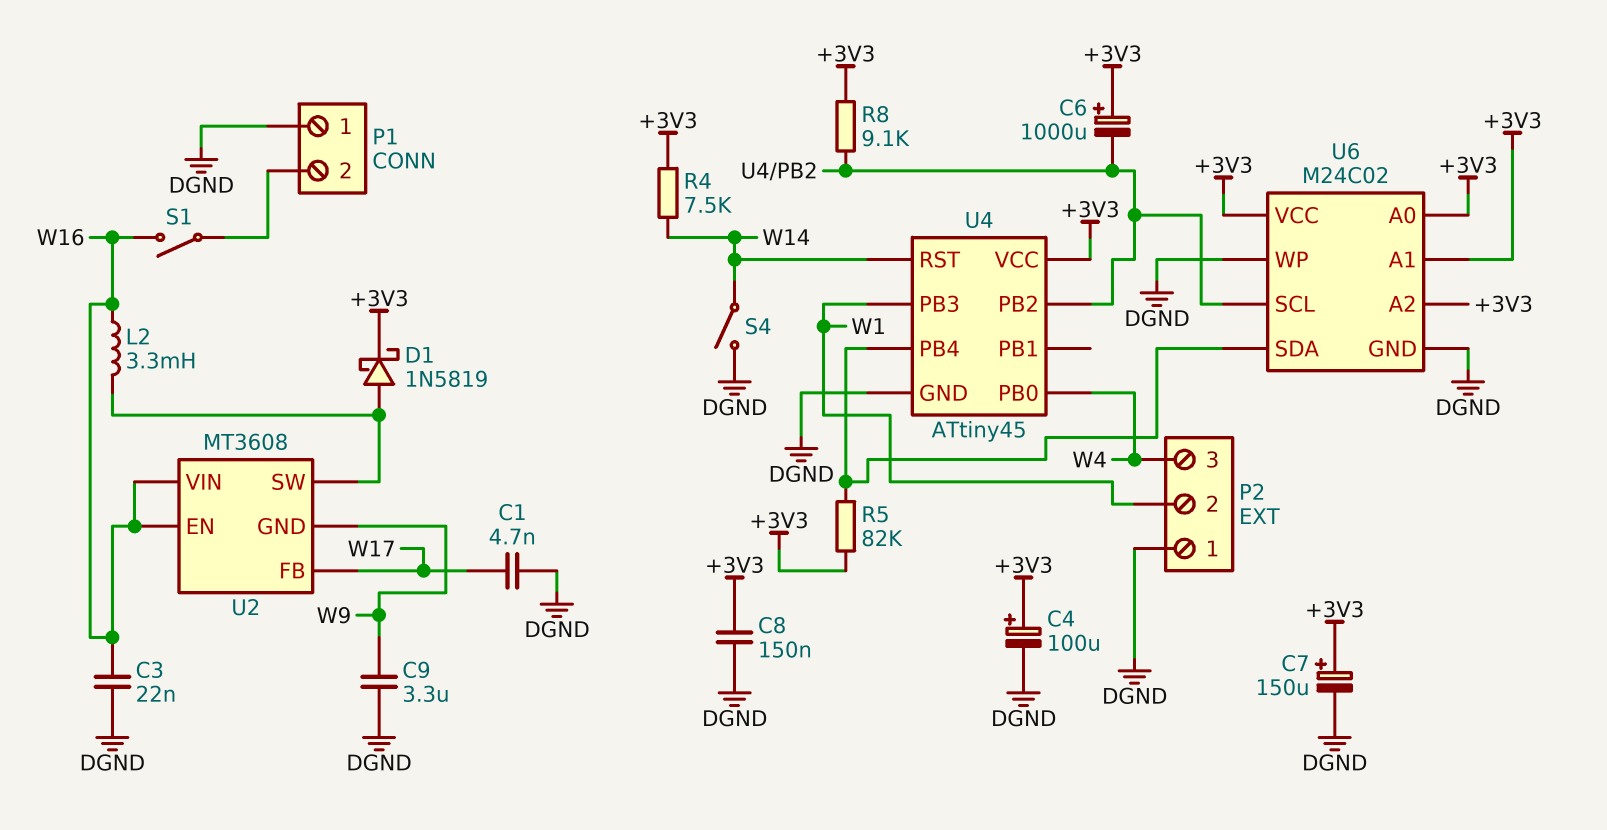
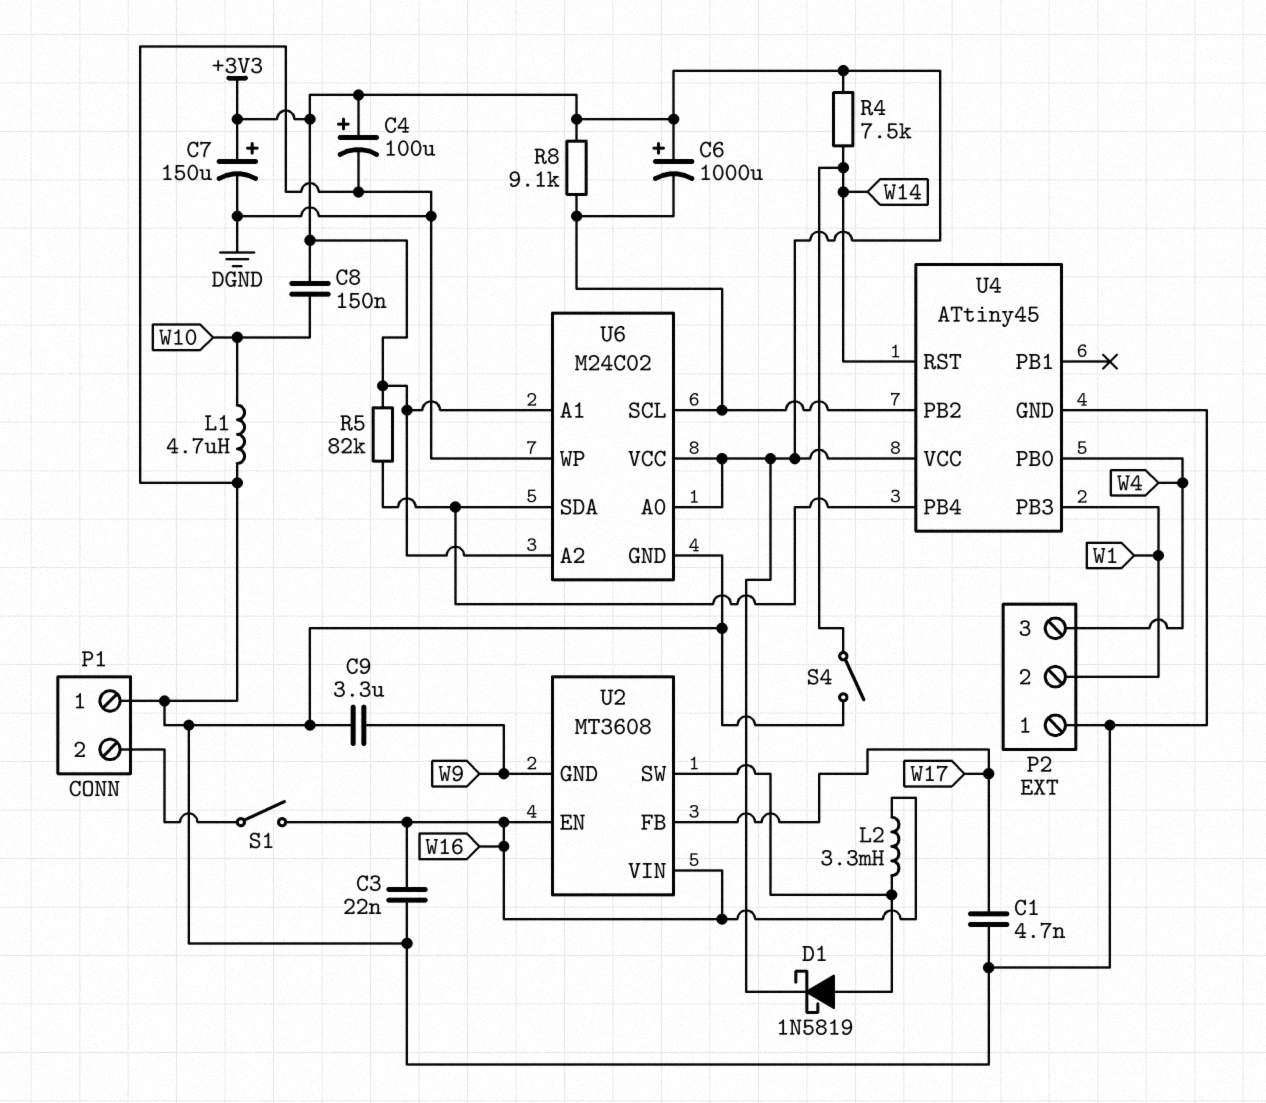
C8: 150nF (+3V3, DGND) -> 150nF (+3V3, W10)
L1: none -> 4.7uH (DGND, W10)

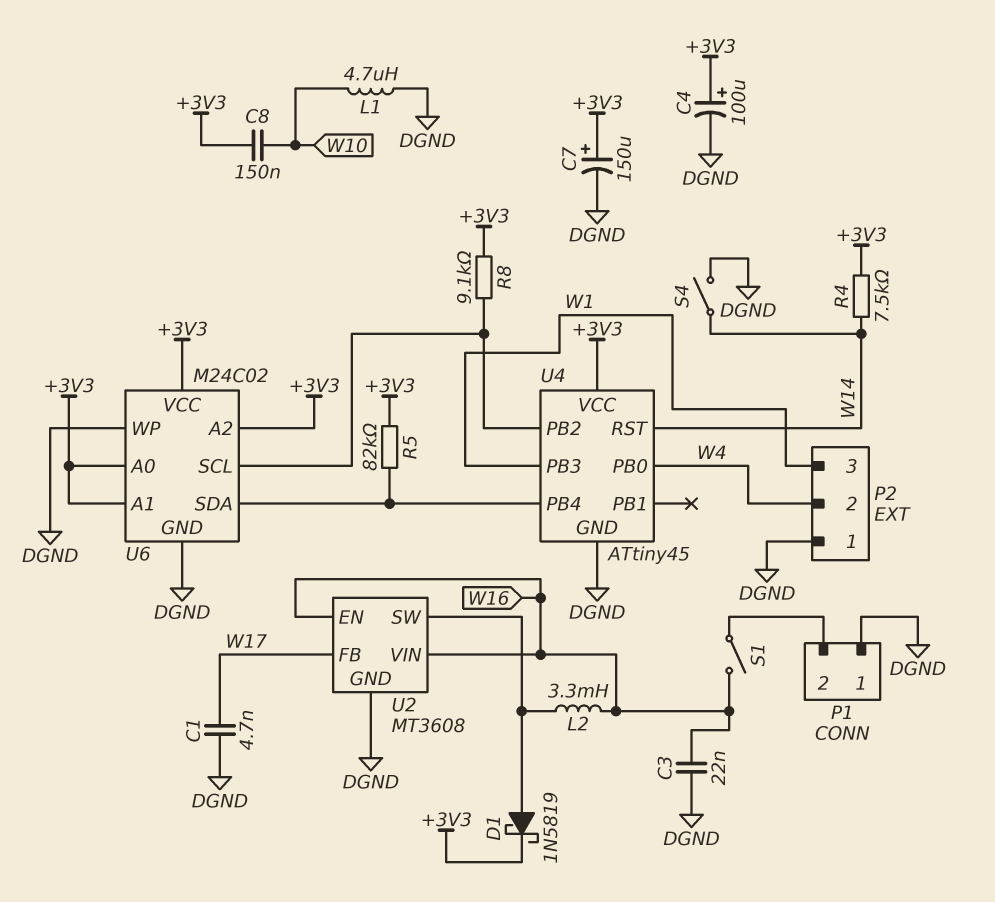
C6: 1000uF (plus +3V3, minus U4/PB2) -> none
C9: 3.3uF (DGND, W9) -> none
P2 pin 2: W1 -> W4
P2 pin 3: W4 -> W1
U2 pin GND: W9 -> DGND

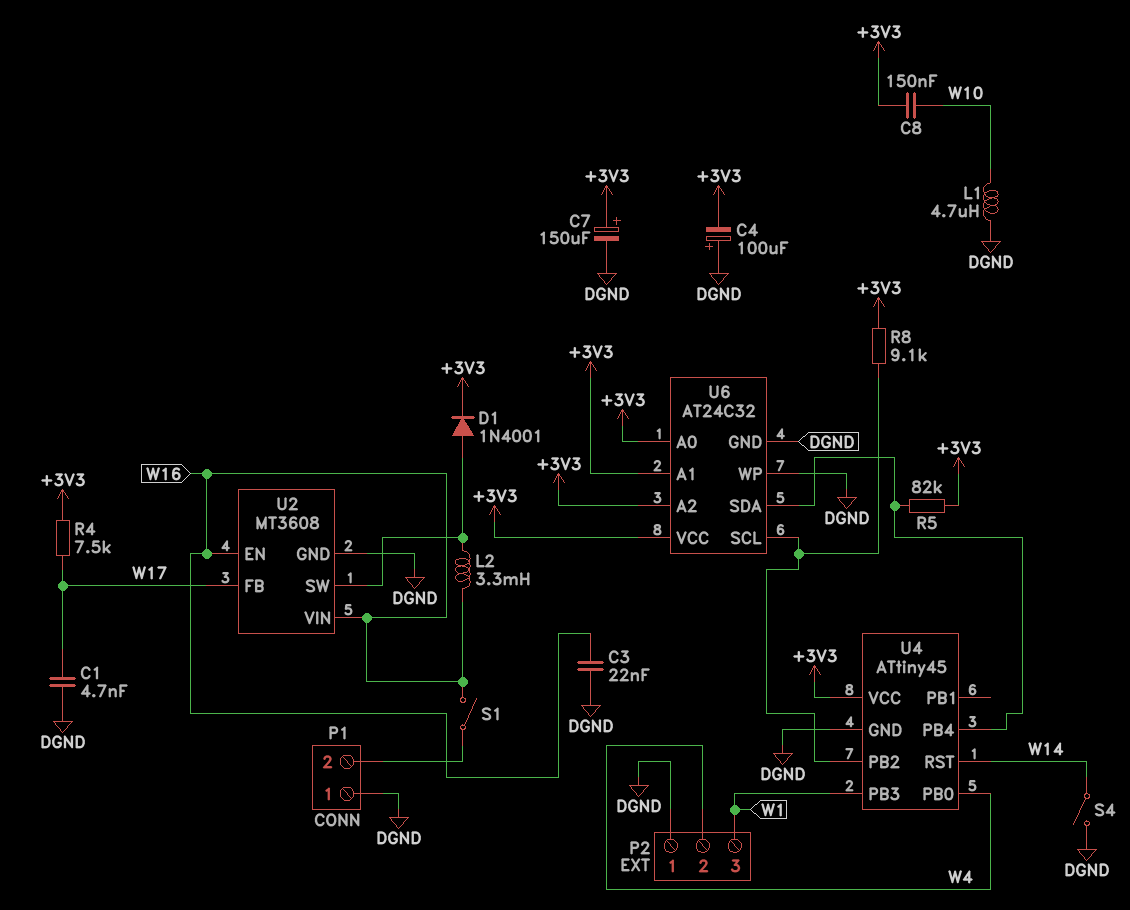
C4: 100uF (plus +3V3, minus DGND) -> 100uF (plus DGND, minus +3V3)
D1: schottky 1N5819 (A U2/SW, K +3V3) -> diode 1N4001 (A U2/SW, K +3V3)
R4: 7.5k (+3V3, W14) -> 7.5k (+3V3, W17)
U6: M24C02 -> AT24C32

